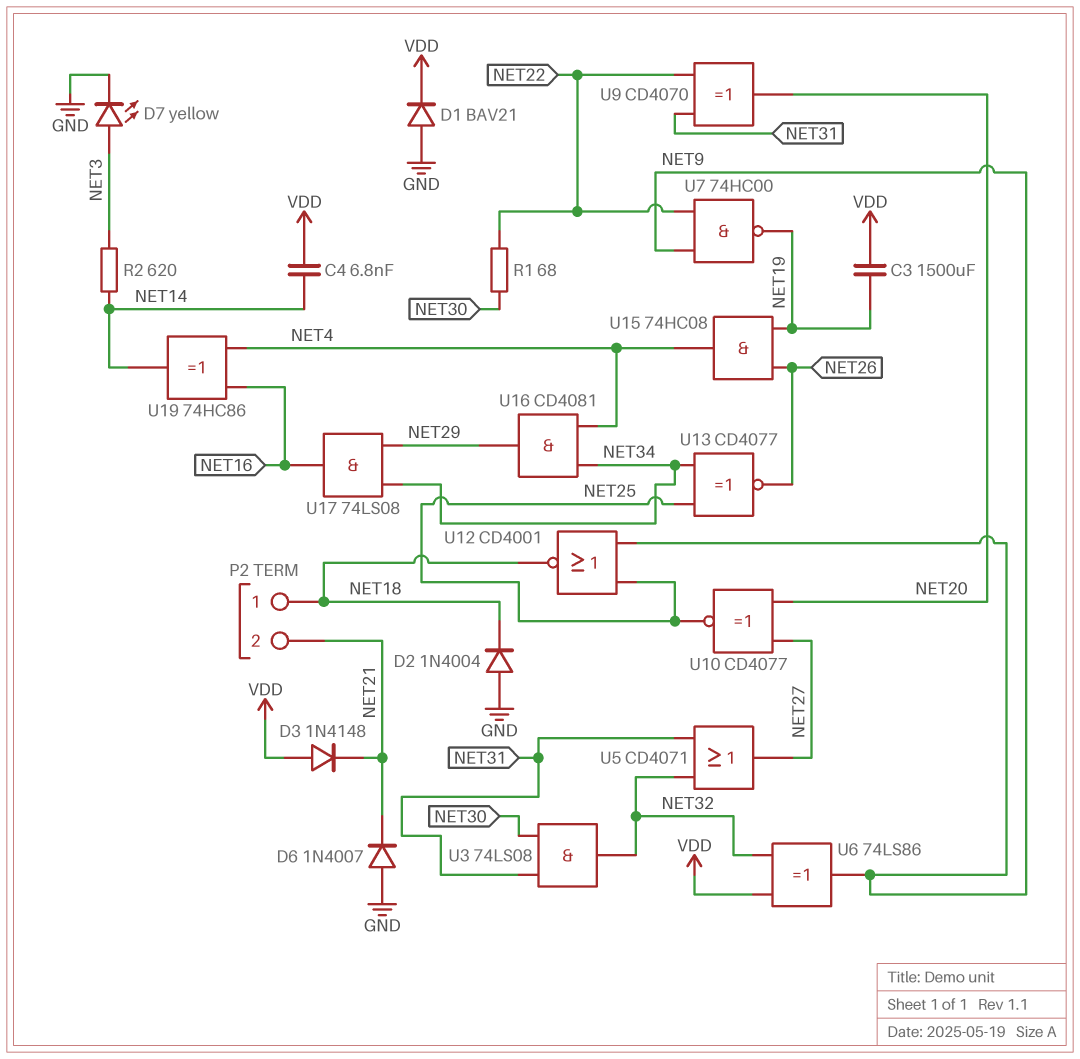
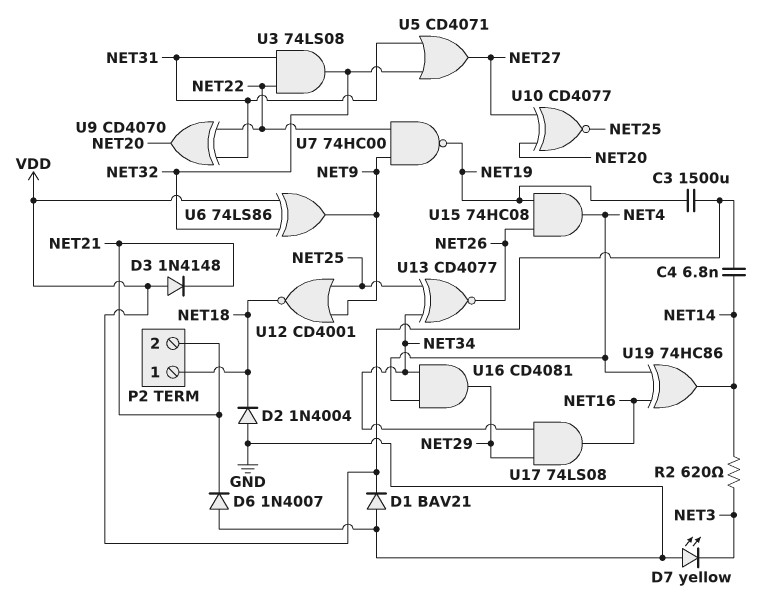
D7: LED yellow (A NET3, K GND) -> LED yellow (A GND, K NET3)
R1: 68 (NET22, NET30) -> none
U3: AND 74LS08 (in NET30, in NET31, out NET32) -> AND 74LS08 (in NET22, in NET31, out NET32)

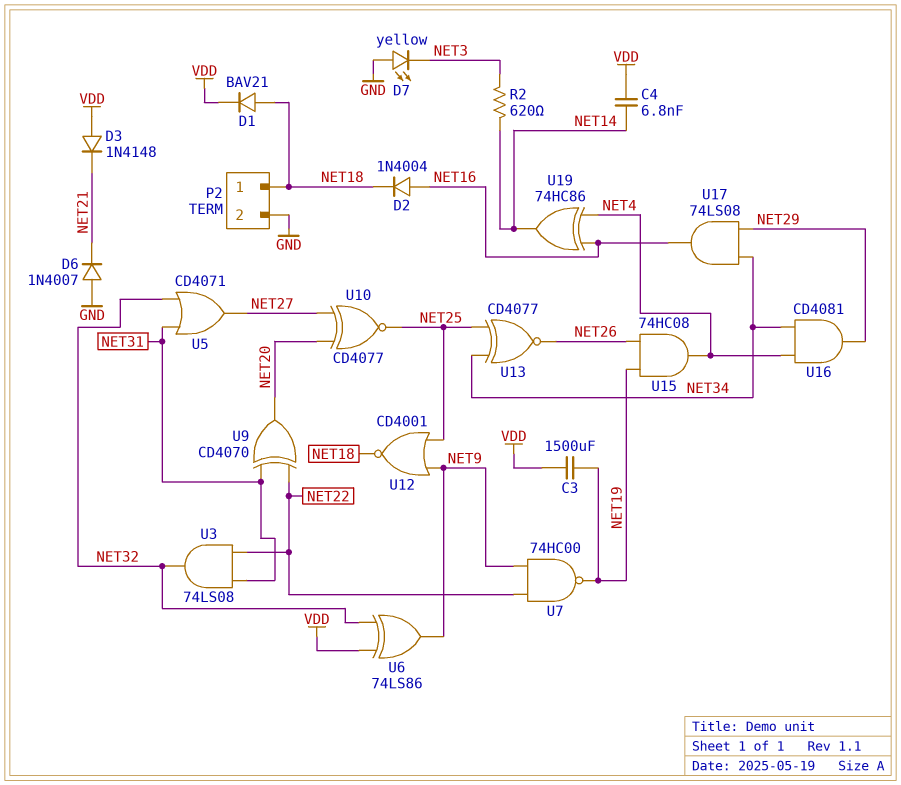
D1: diode BAV21 (A GND, K VDD) -> diode BAV21 (A NET18, K VDD)
D2: diode 1N4004 (A GND, K NET18) -> diode 1N4004 (A NET16, K NET18)
P2 pin 2: NET21 -> GND

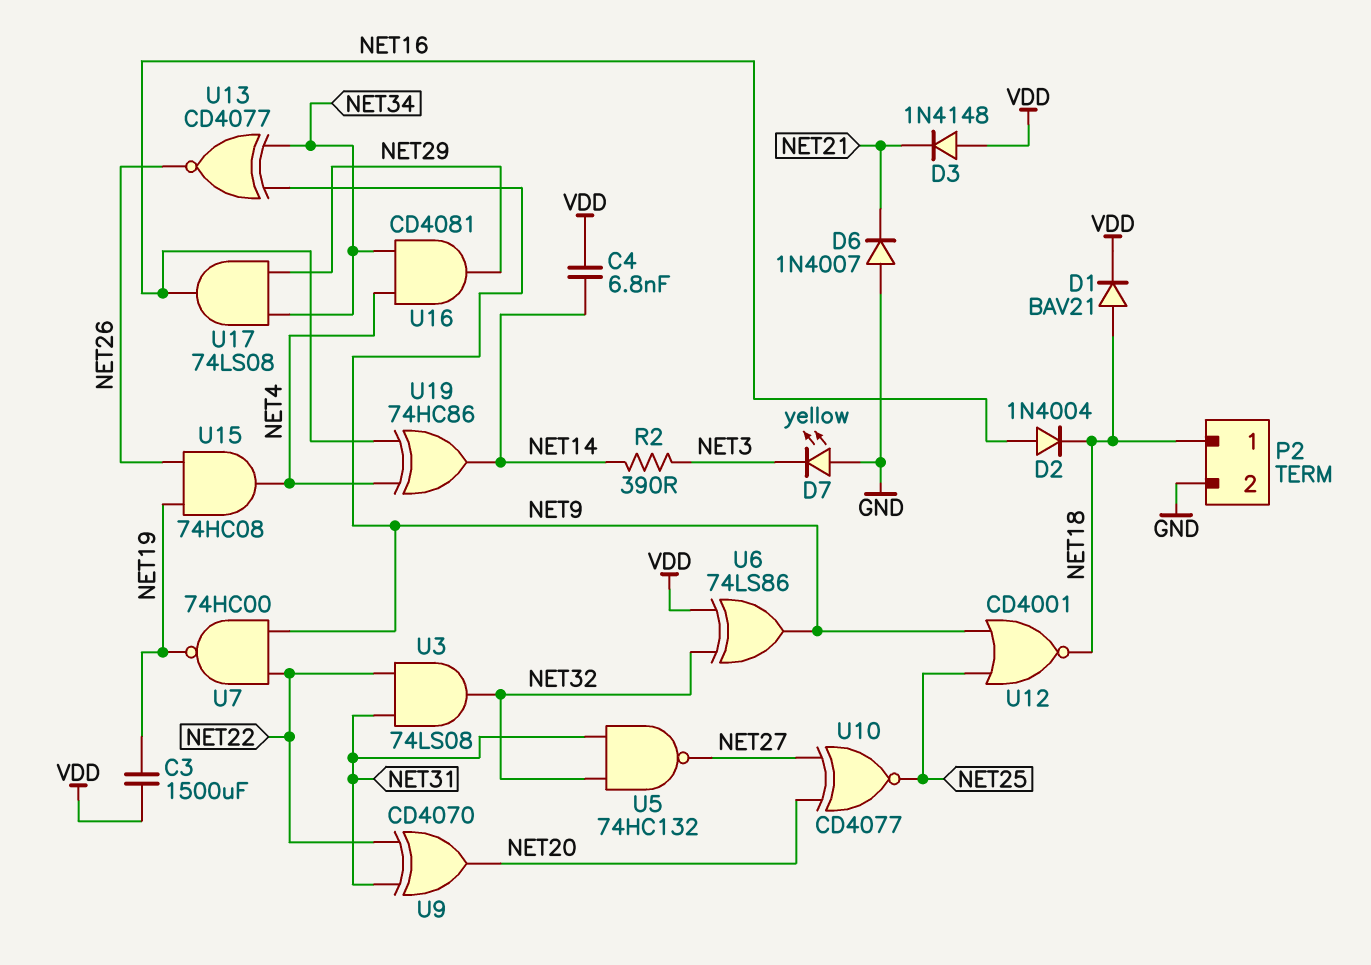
R2: 620 (NET3, NET14) -> 390 (NET3, NET14)
U5: OR CD4071 (in NET31, in NET32, out NET27) -> NAND 74HC132 (in NET31, in NET32, out NET27)
U13: XNOR CD4077 (in NET25, in NET34, out NET26) -> XNOR CD4077 (in NET9, in NET34, out NET26)

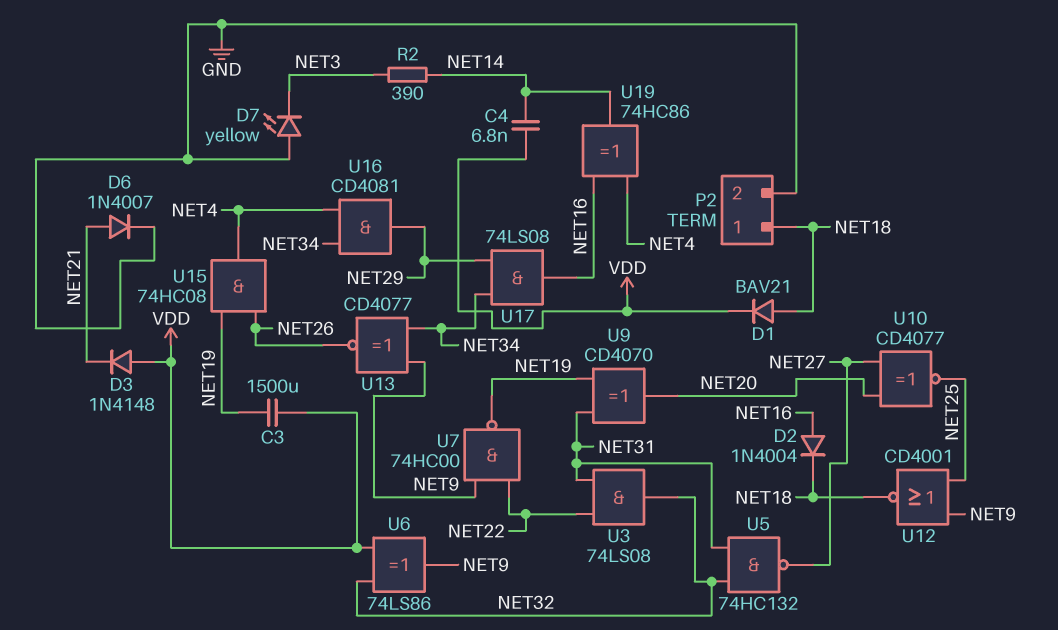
D6: diode 1N4007 (A GND, K NET21) -> diode 1N4007 (A NET21, K GND)
U9: XOR CD4070 (in NET22, in NET31, out NET20) -> XOR CD4070 (in NET19, in NET31, out NET20)

